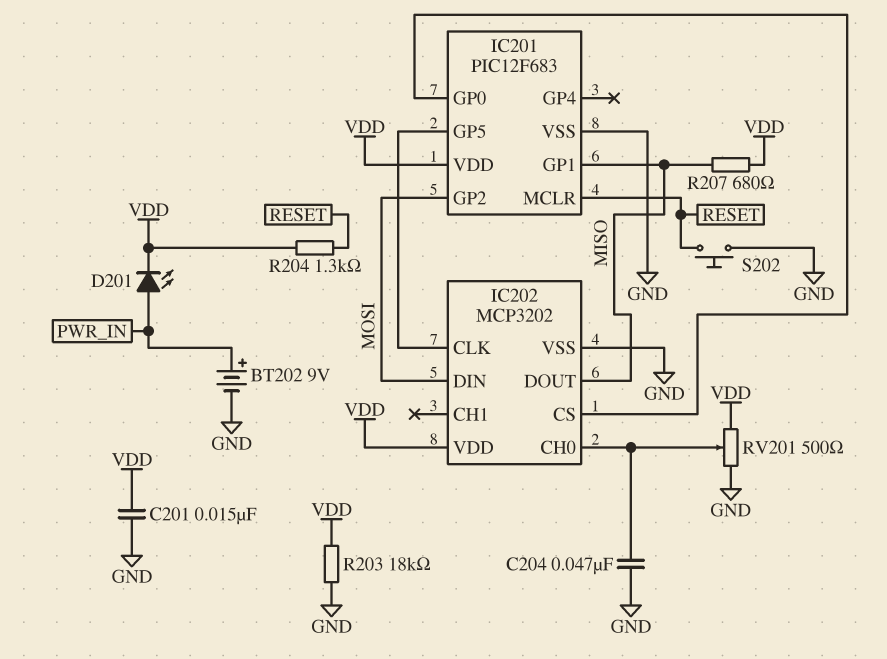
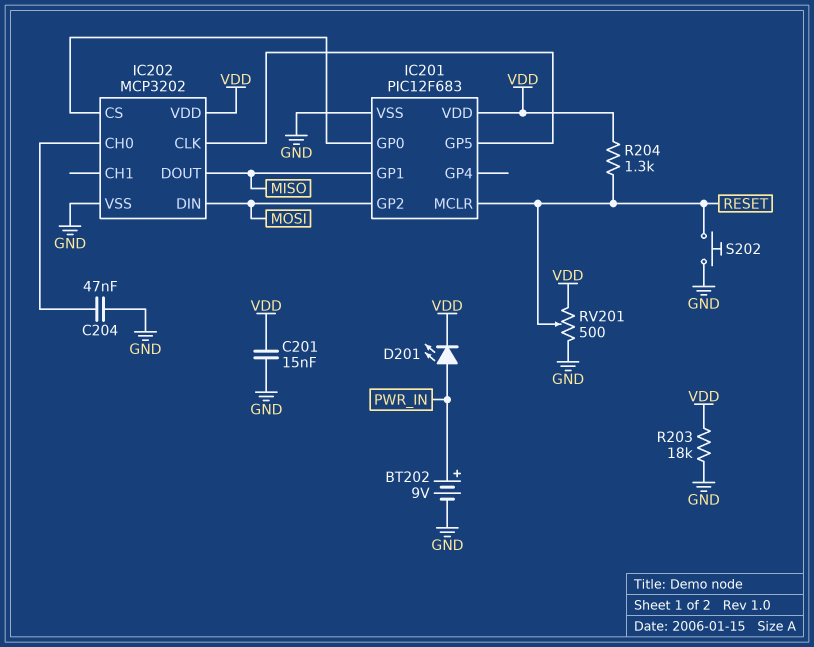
R207: 680 (MISO, VDD) -> none
RV201: 500 (GND, VDD, wiper IC202/CH0) -> 500 (GND, VDD, wiper RESET)

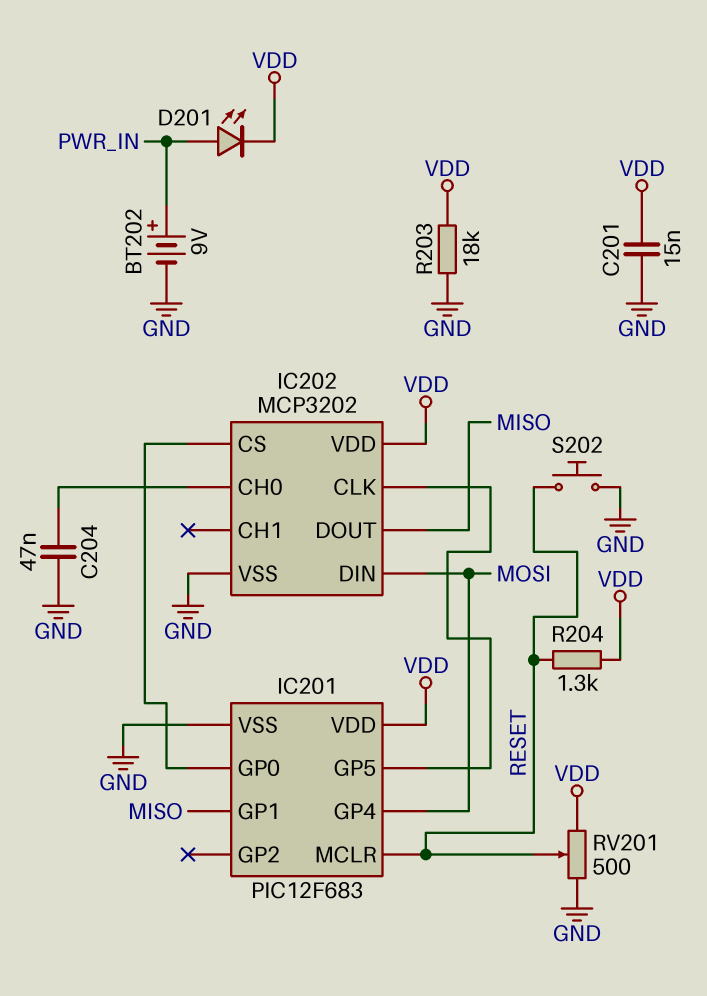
IC201 pin GP2: MOSI -> none
IC201 pin GP4: none -> MOSI

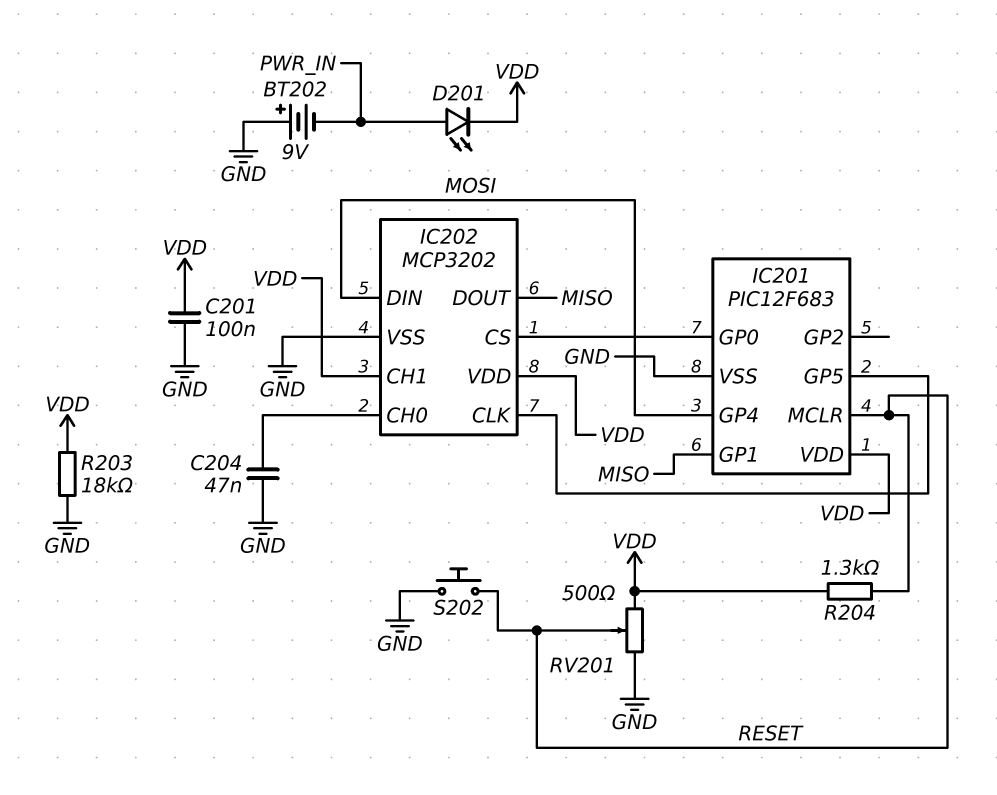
BT202: 9V (plus PWR_IN, minus GND) -> 9V (plus GND, minus PWR_IN)
C201: 15nF (GND, VDD) -> 100nF (GND, VDD)
IC202 pin CH1: none -> VDD

